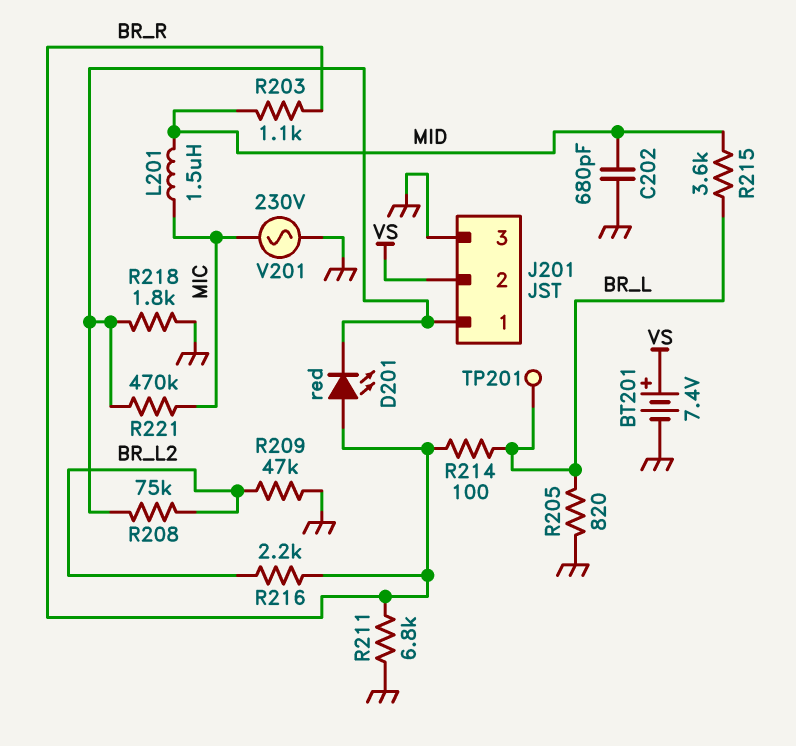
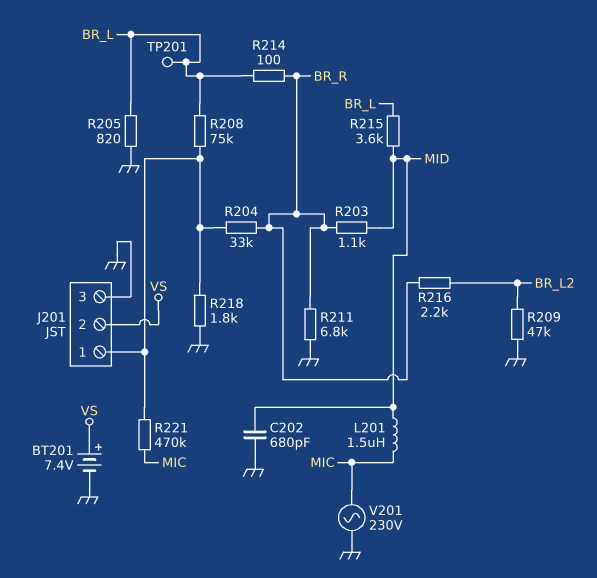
D201: LED red (A BR_R, K J201/1) -> none
R204: none -> 33k (BR_R, J201/1)
R208: 75k (BR_L2, J201/1) -> 75k (BR_L, J201/1)

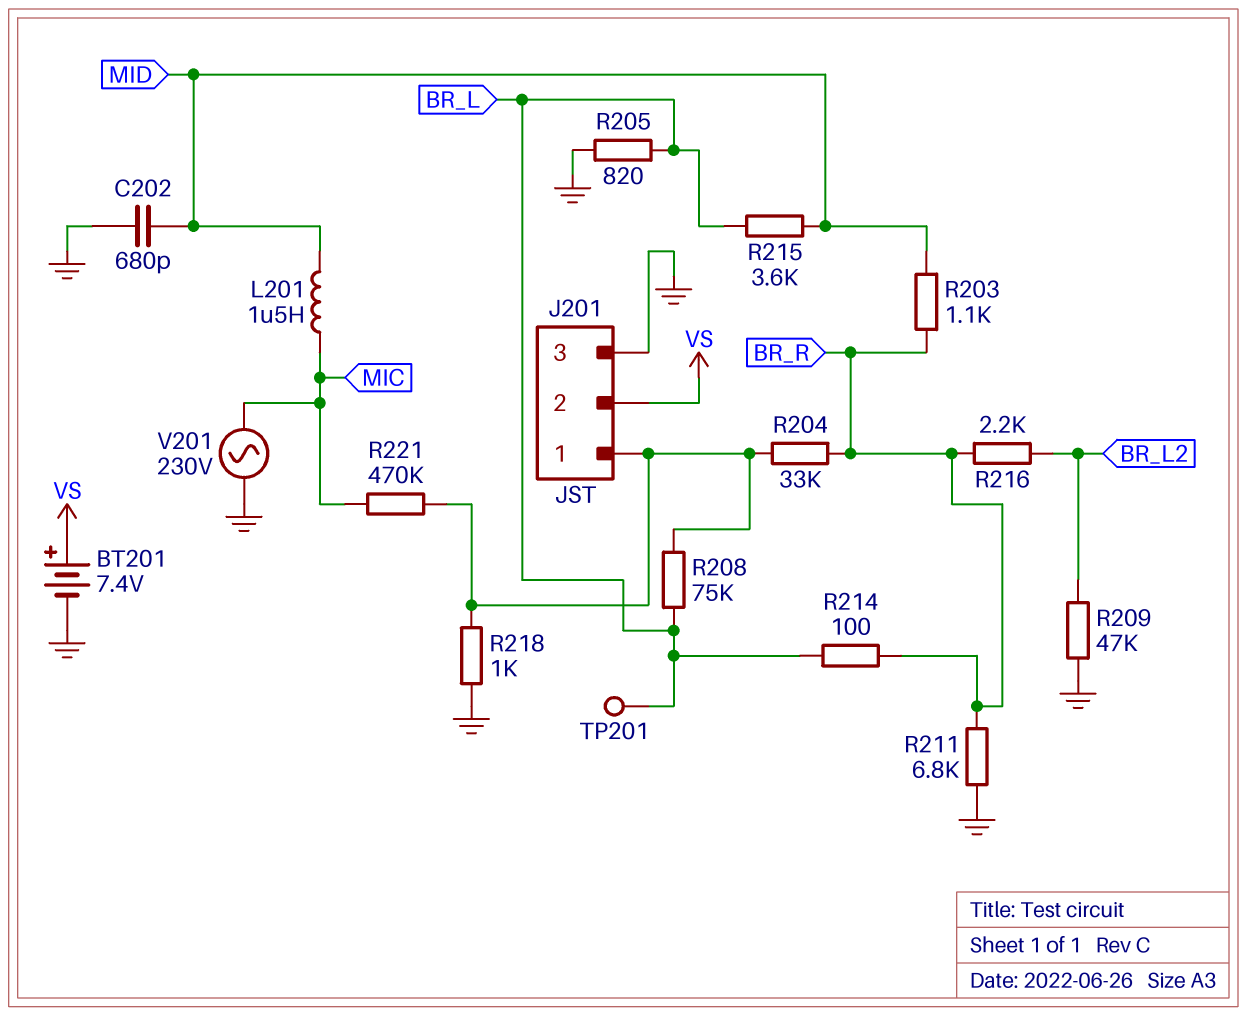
R218: 1.8k (GND, J201/1) -> 1k (GND, J201/1)

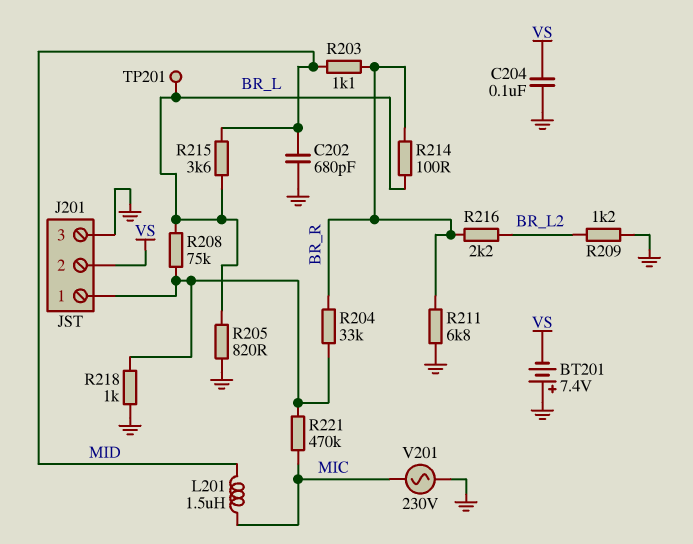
BT201: 7.4V (plus VS, minus GND) -> 7.4V (plus GND, minus VS)
C204: none -> 100nF (GND, VS)
R209: 47k (BR_L2, GND) -> 1.2k (BR_L2, GND)

